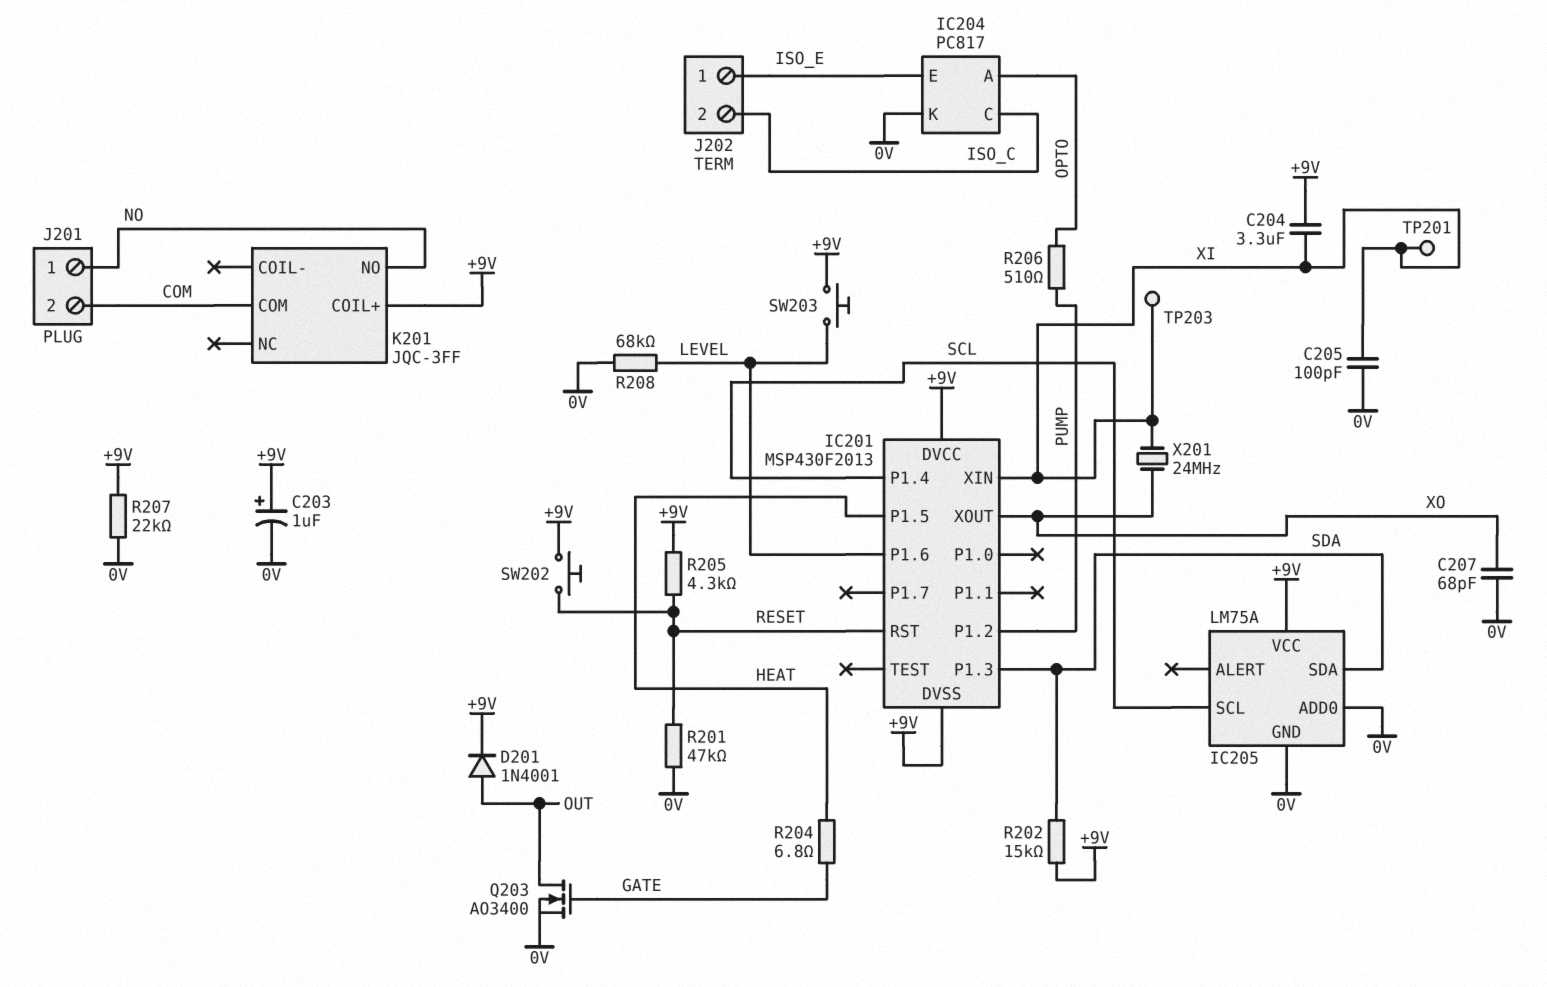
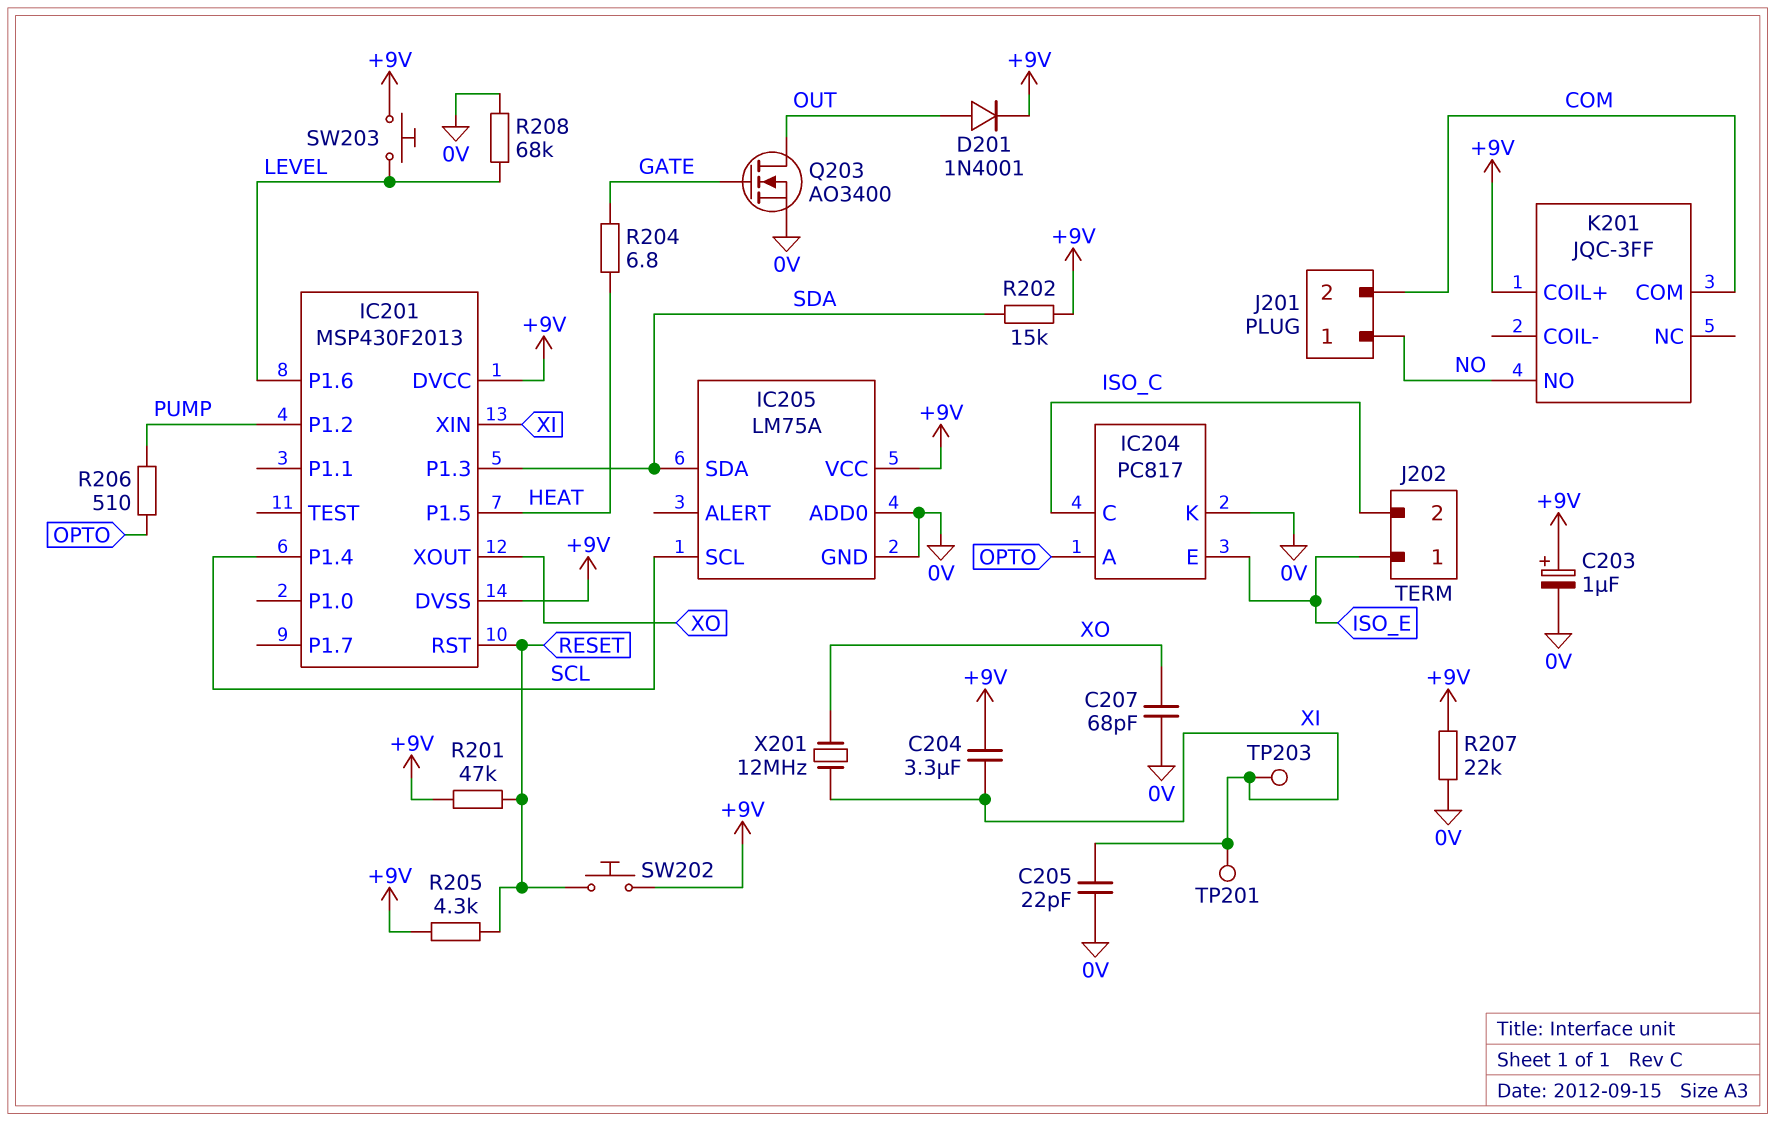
C205: 100pF (0V, XI) -> 22pF (0V, XI)
R201: 47k (0V, RESET) -> 47k (+9V, RESET)
X201: 24MHz (XI, XO) -> 12MHz (XI, XO)

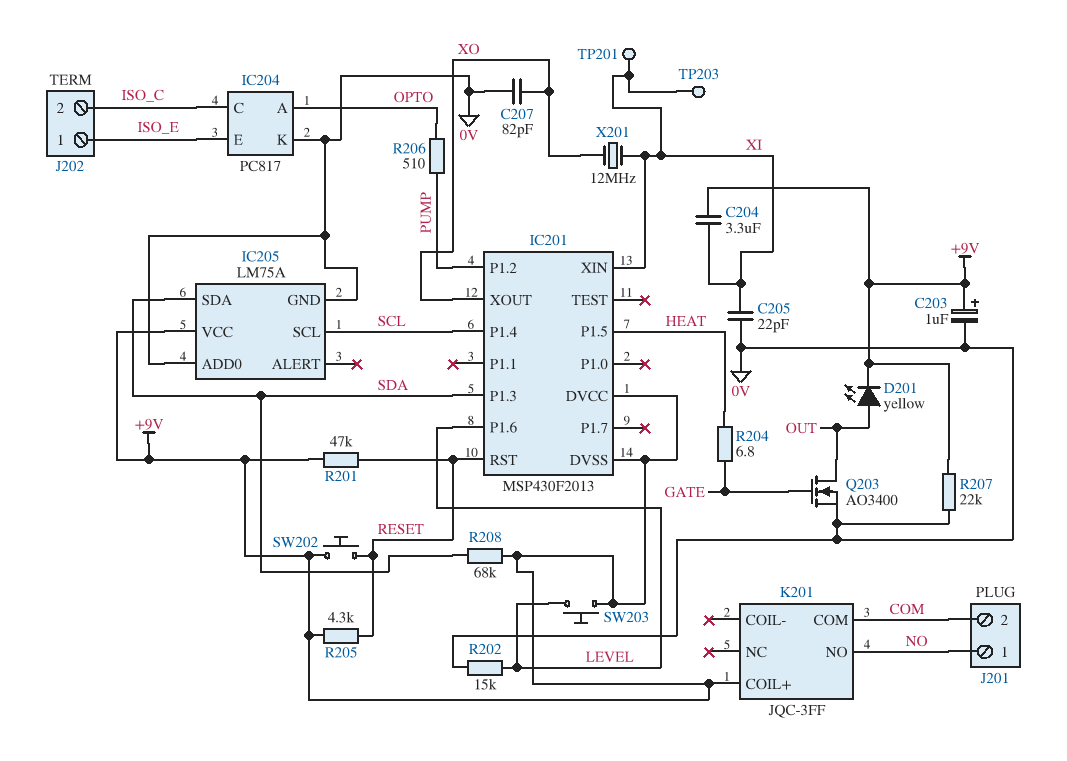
C207: 68pF (0V, XO) -> 82pF (0V, XO)
D201: diode 1N4001 (A OUT, K +9V) -> LED yellow (A OUT, K +9V)
R202: 15k (+9V, SDA) -> 15k (0V, LEVEL)
R208: 68k (0V, LEVEL) -> 68k (+9V, SDA)

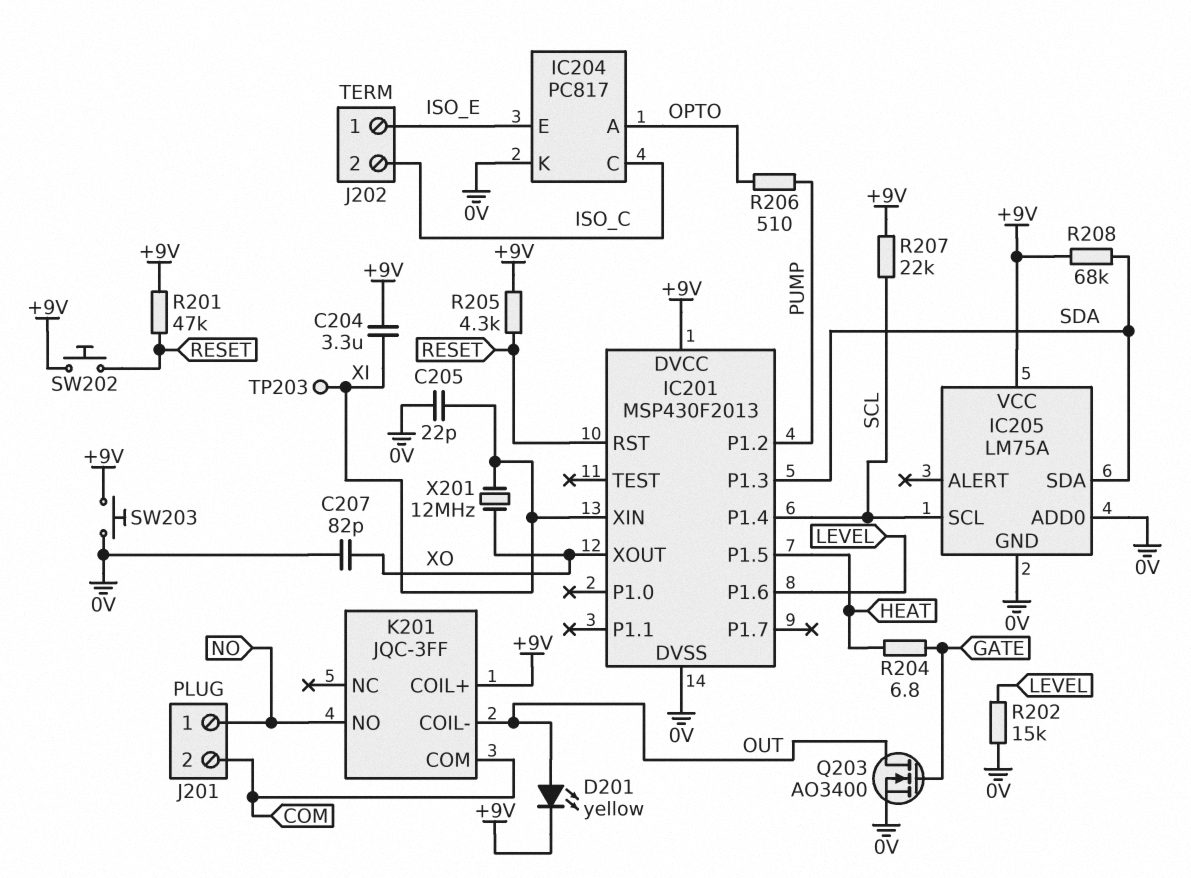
C203: 1uF (plus +9V, minus 0V) -> none
IC201 pin DVSS: +9V -> 0V
K201 pin COIL-: none -> OUT
R207: 22k (+9V, 0V) -> 22k (+9V, SCL)
SW203: button (+9V, LEVEL) -> button (+9V, 0V)
TP201: test point (XI) -> none

